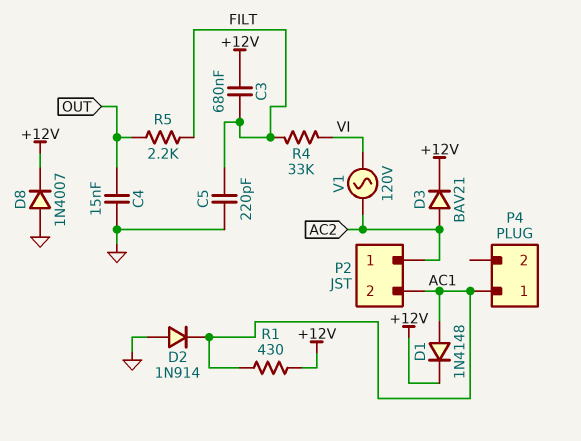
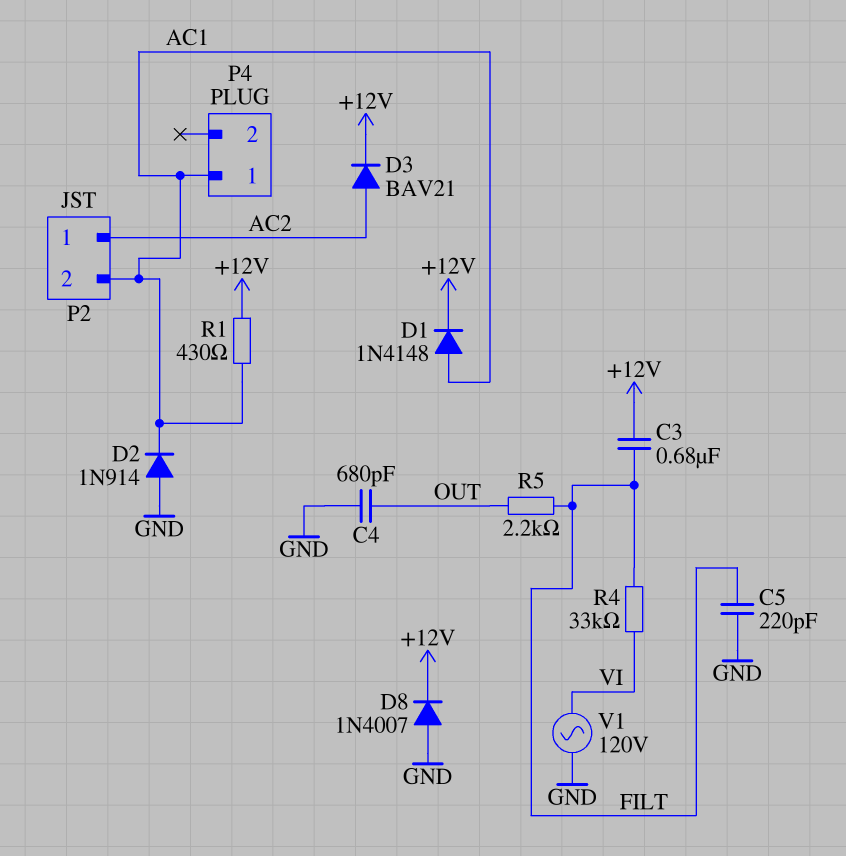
C4: 15nF (GND, OUT) -> 680pF (GND, OUT)
V1: AC 120V (AC2, VI) -> AC 120V (GND, VI)

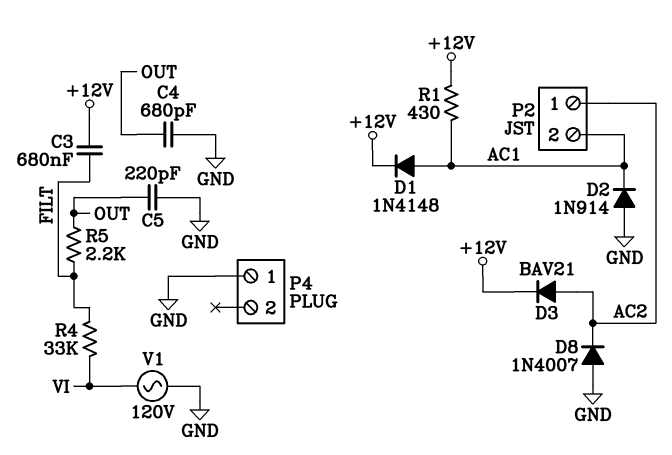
C5: 220pF (FILT, GND) -> 220pF (GND, OUT)
D8: diode 1N4007 (A GND, K +12V) -> diode 1N4007 (A GND, K AC2)
P4 pin 1: AC1 -> GND

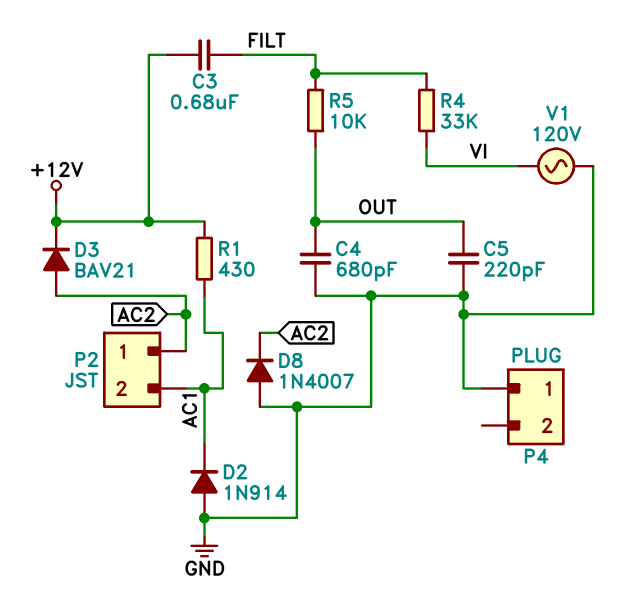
D1: diode 1N4148 (A AC1, K +12V) -> none
R5: 2.2k (FILT, OUT) -> 10k (FILT, OUT)

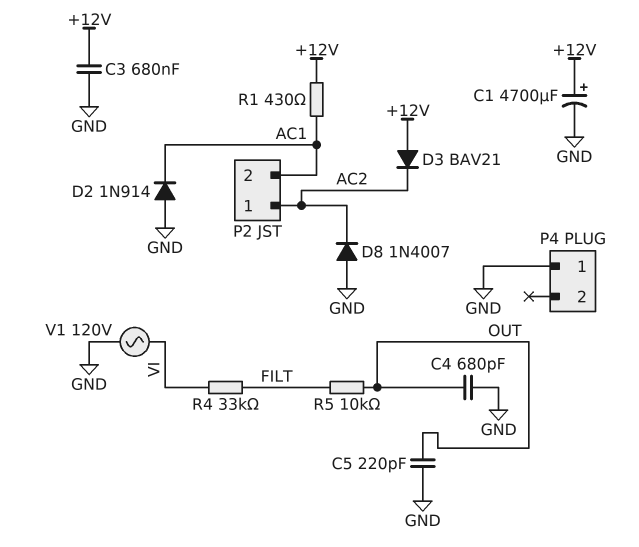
C1: none -> 4700uF (plus +12V, minus GND)
C3: 680nF (+12V, FILT) -> 680nF (+12V, GND)
D3: diode BAV21 (A AC2, K +12V) -> diode BAV21 (A +12V, K AC2)

